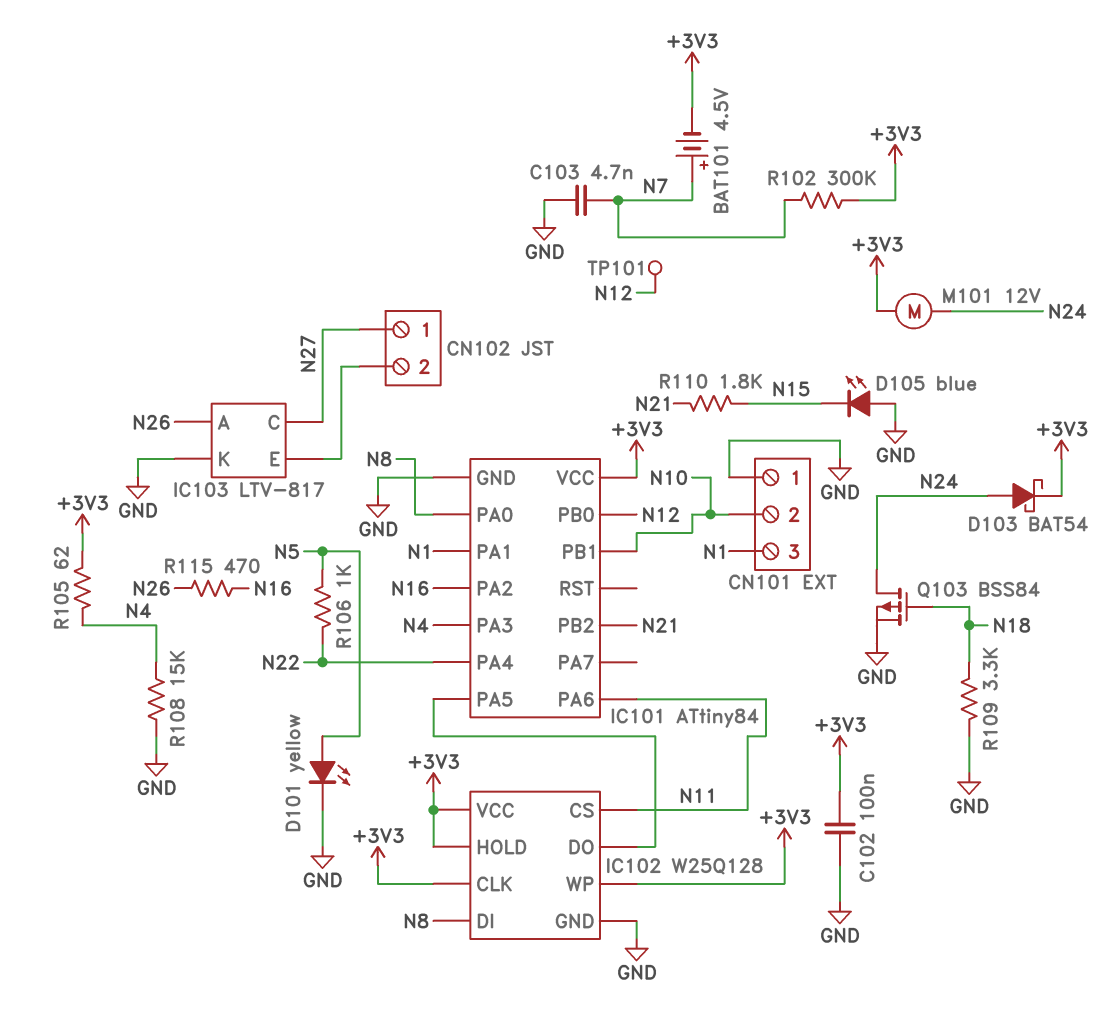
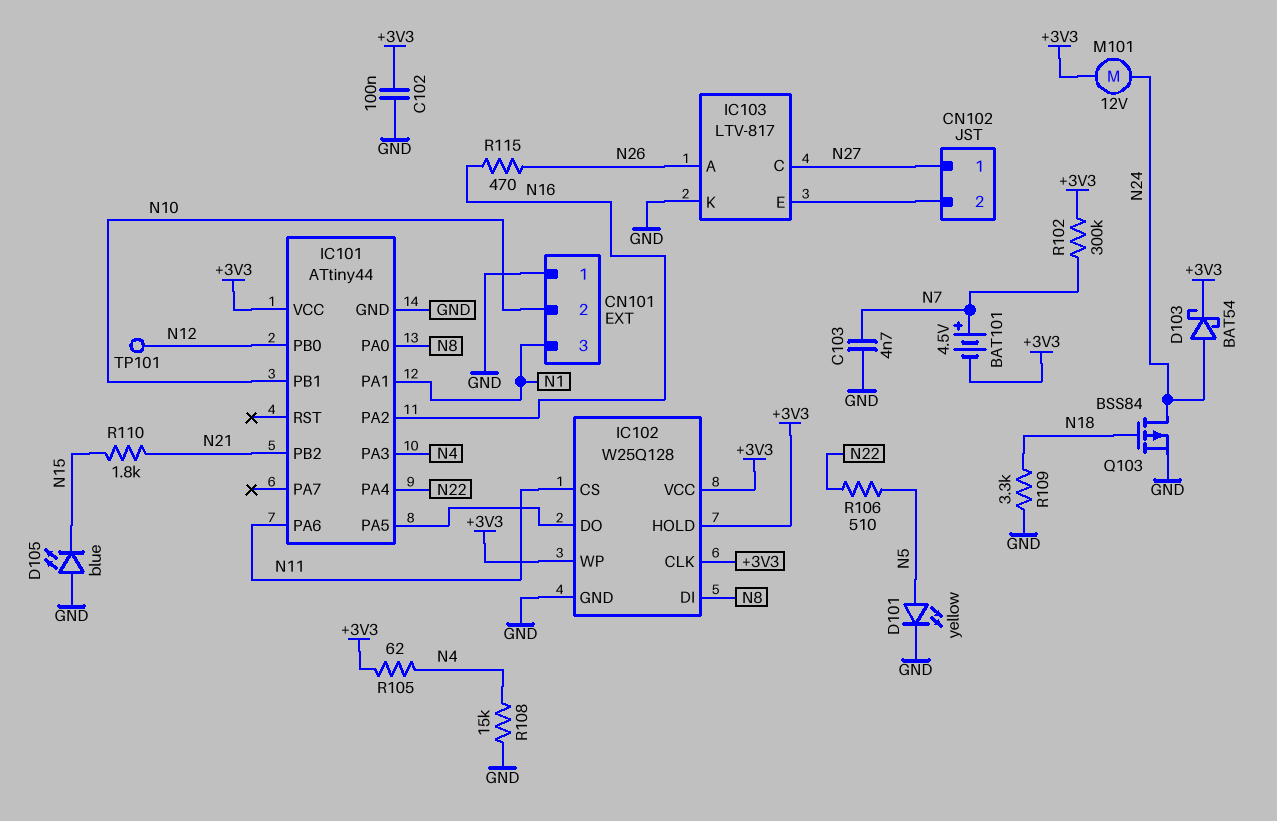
IC101: ATtiny84 -> ATtiny44
R106: 1k (N5, N22) -> 510 (N5, N22)

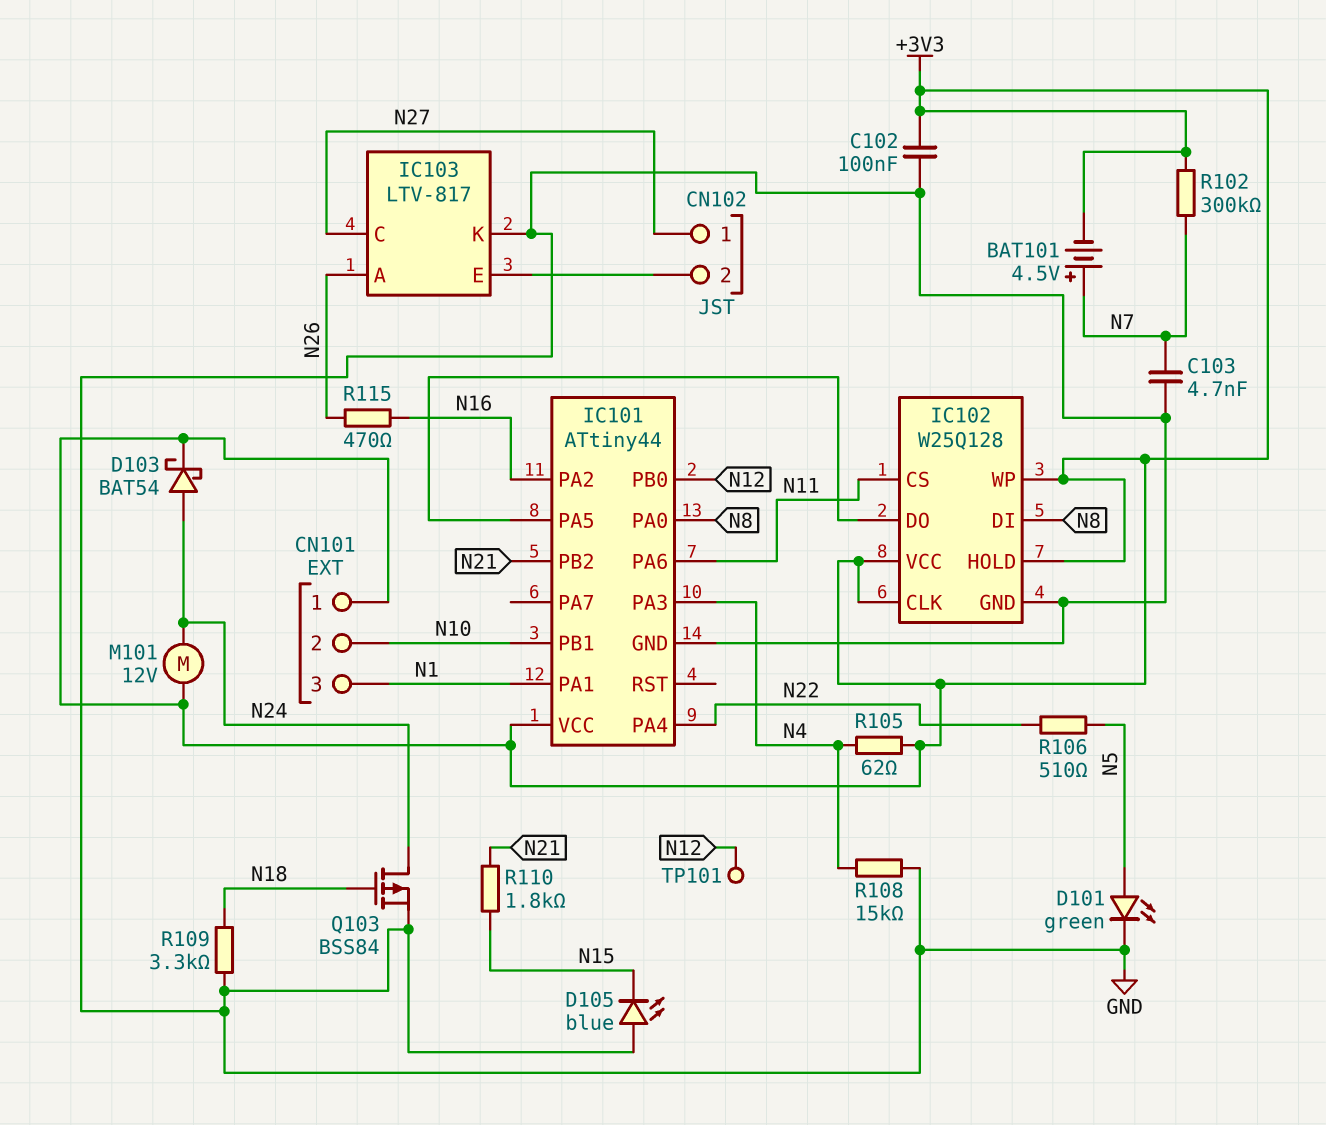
CN101 pin 1: GND -> +3V3
D101: LED yellow (A N5, K GND) -> LED green (A N5, K GND)

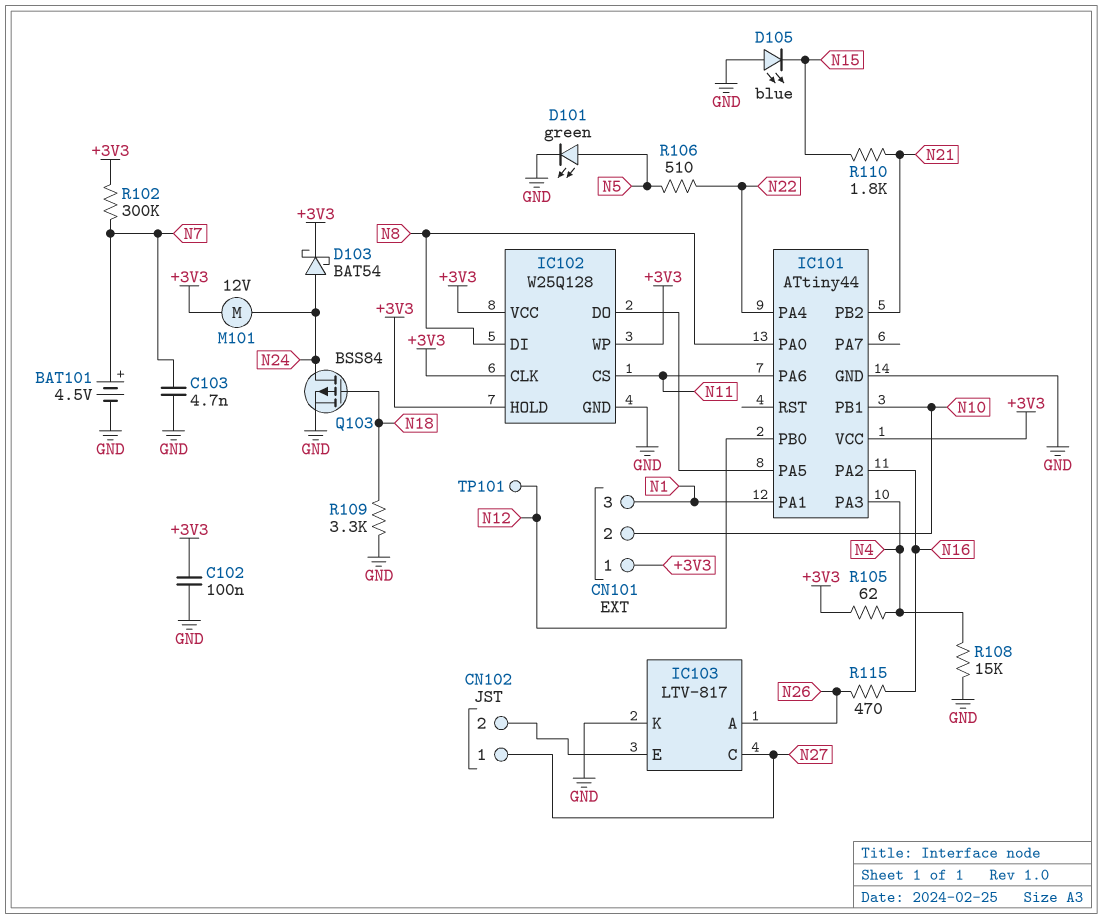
BAT101: 4.5V (plus N7, minus +3V3) -> 4.5V (plus N7, minus GND)

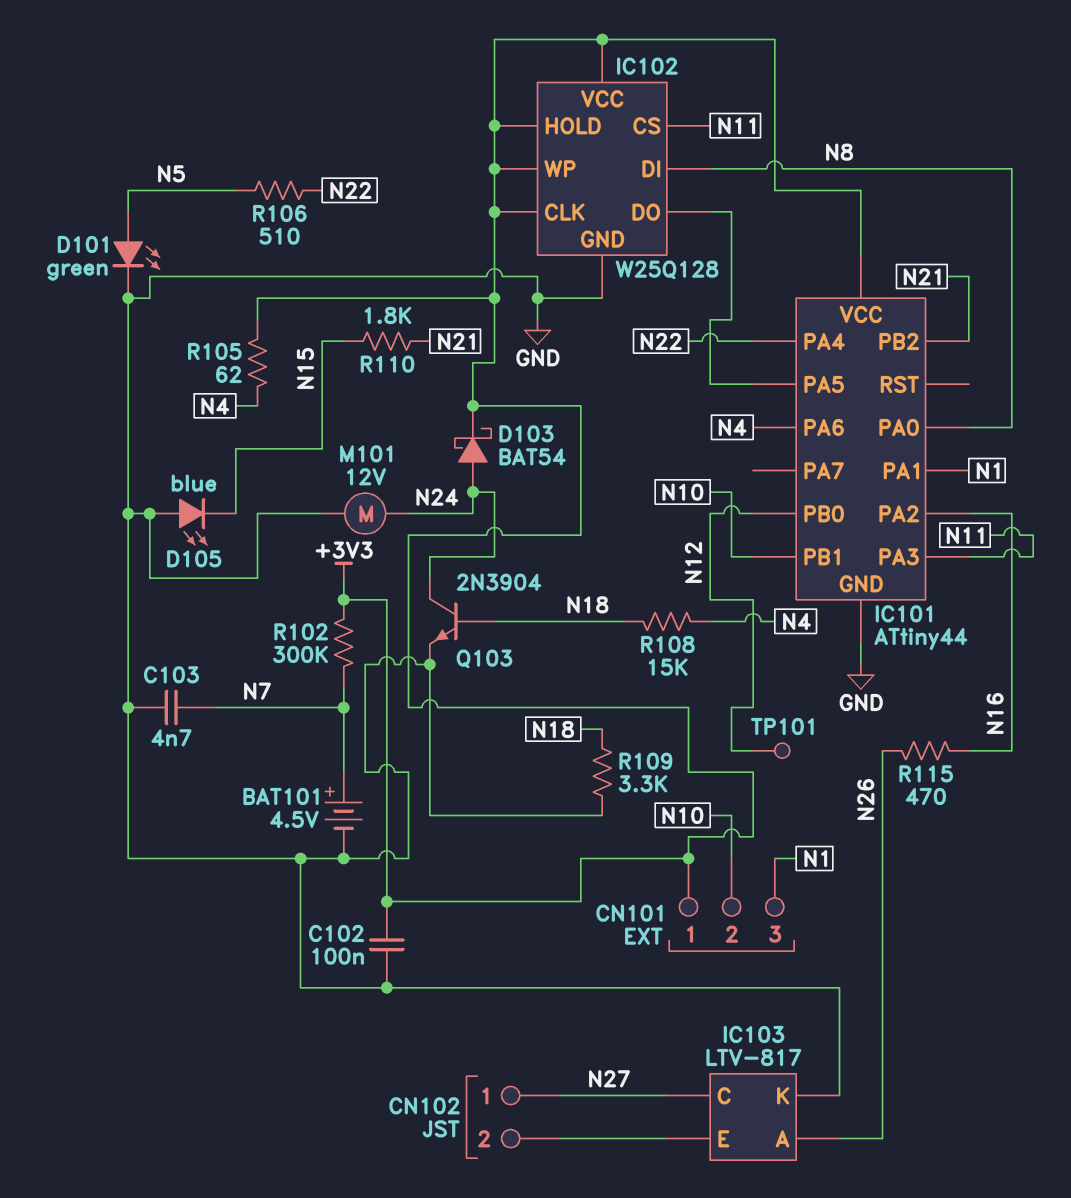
IC101 pin PA3: N4 -> N11
IC101 pin PA6: N11 -> N4
M101: motor 12V (+3V3, N24) -> motor 12V (GND, N24)
Q103: PMOS BSS84 (G N18, D N24, S GND) -> NPN 2N3904 (B N18, C N24, E GND)
R108: 15k (GND, N4) -> 15k (N4, N18)

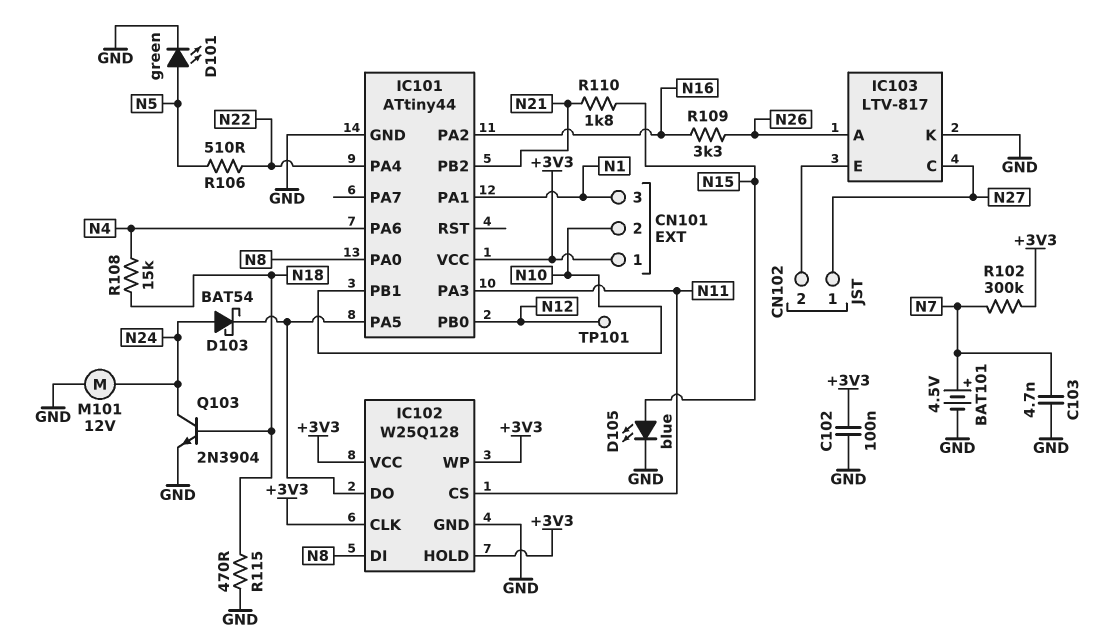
D103: schottky BAT54 (A N24, K +3V3) -> schottky BAT54 (A N24, K IC101/PA5)
D105: LED blue (A GND, K N15) -> LED blue (A N15, K GND)
R105: 62 (+3V3, N4) -> none
R109: 3.3k (GND, N18) -> 3.3k (N16, N26)
R115: 470 (N16, N26) -> 470 (GND, N18)

